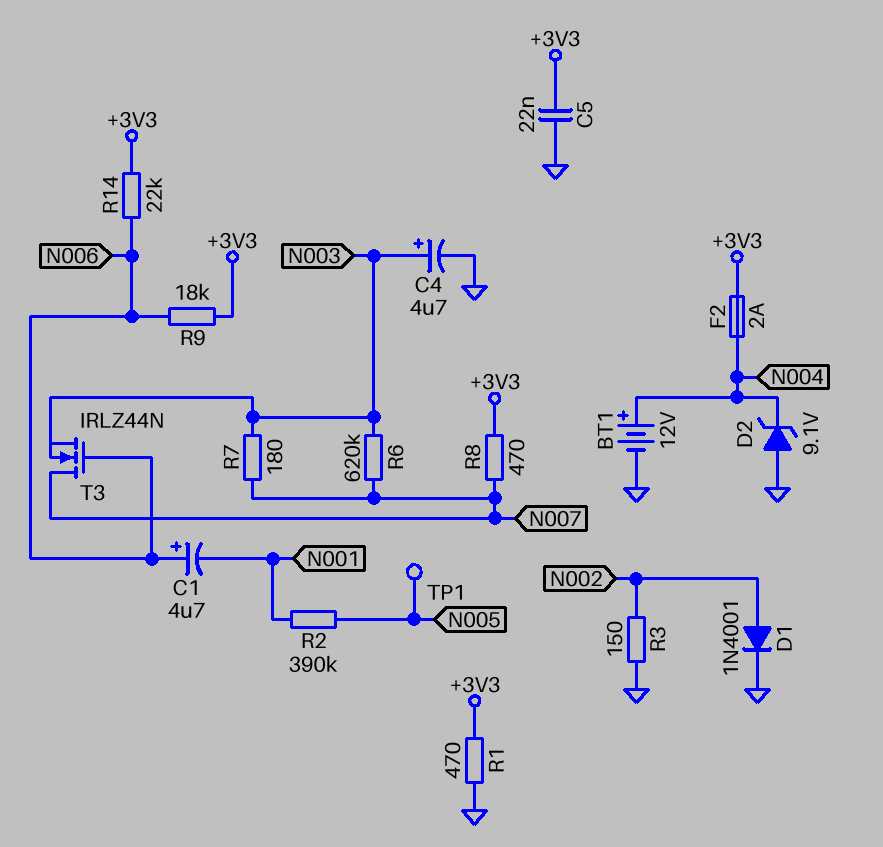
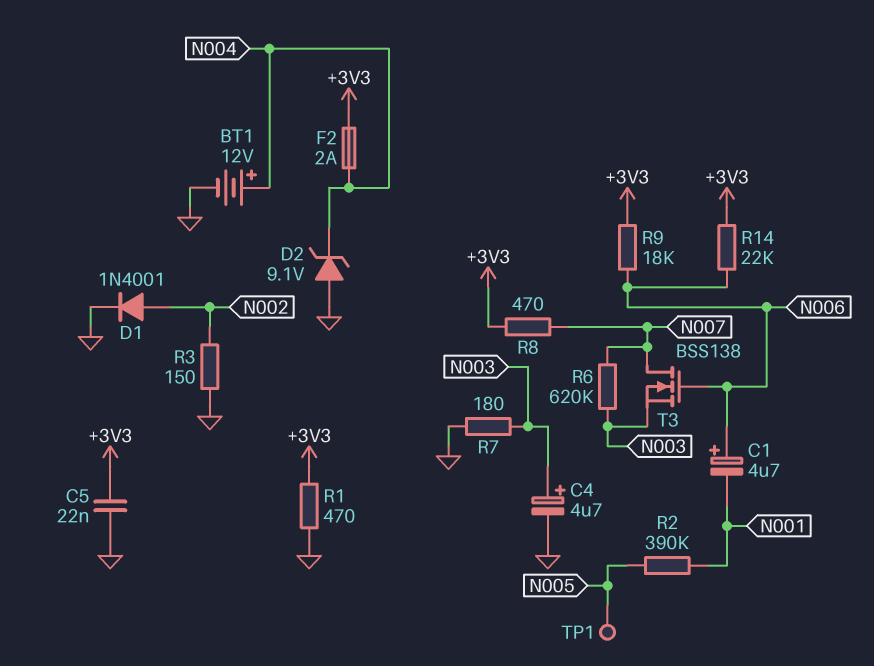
R7: 180 (N003, N007) -> 180 (GND, N003)
T3: NMOS IRLZ44N (G N006, D N007, S N003) -> NMOS BSS138 (G N006, D N007, S N003)

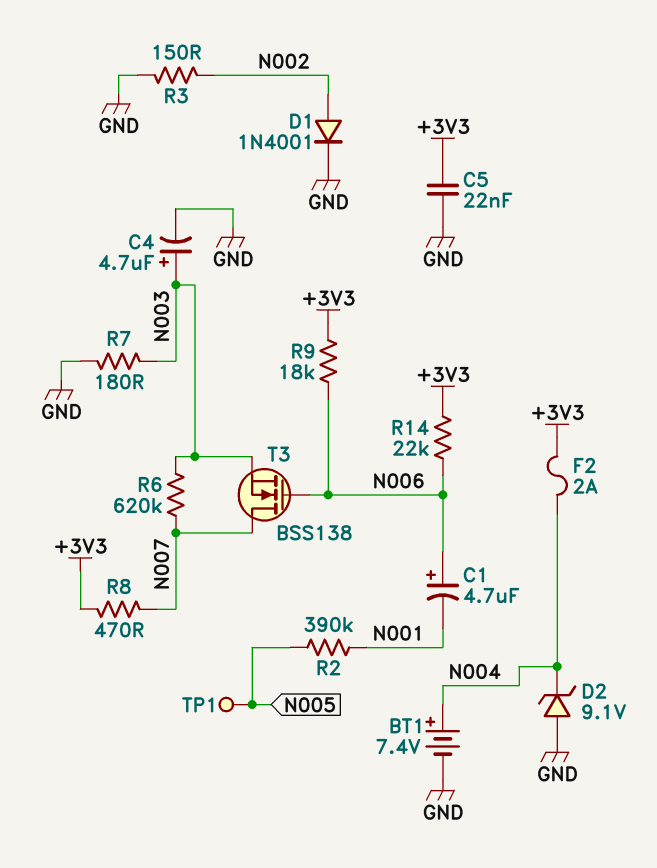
BT1: 12V (plus N004, minus GND) -> 7.4V (plus N004, minus GND)
R1: 470 (+3V3, GND) -> none

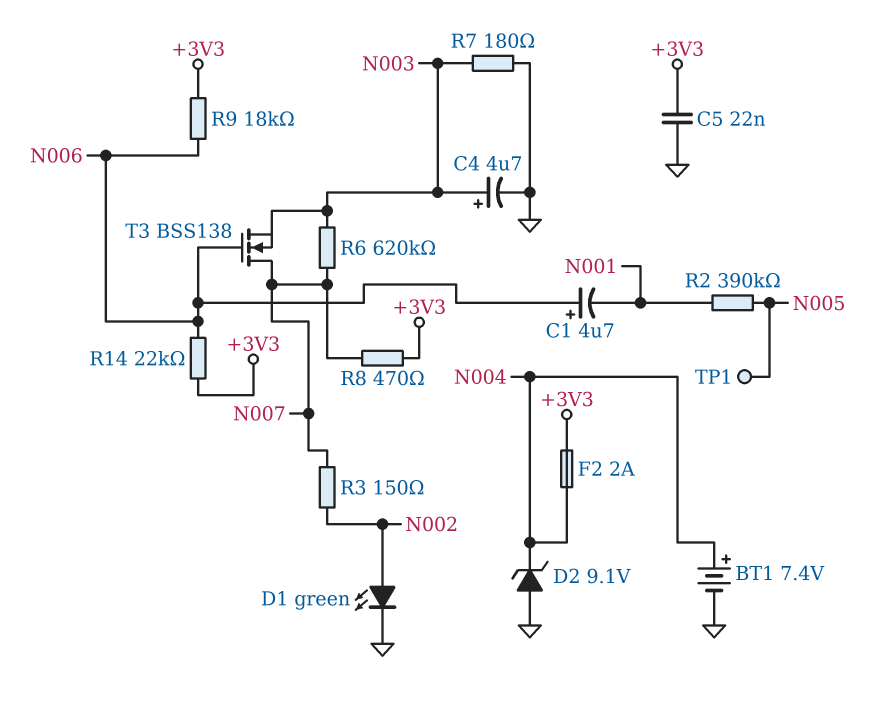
D1: diode 1N4001 (A N002, K GND) -> LED green (A N002, K GND)
R3: 150 (GND, N002) -> 150 (N002, N007)

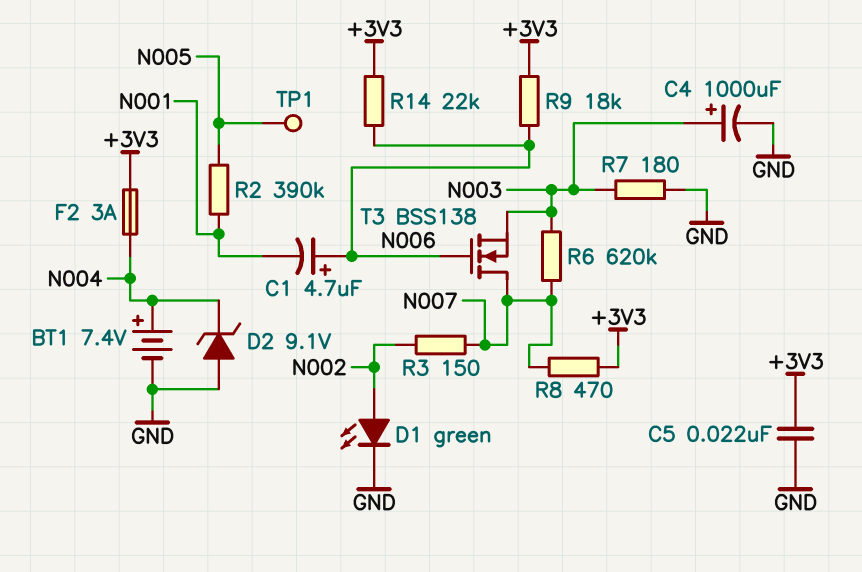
C4: 4.7uF (plus N003, minus GND) -> 1000uF (plus N003, minus GND)
F2: 2A (+3V3, N004) -> 3A (+3V3, N004)

